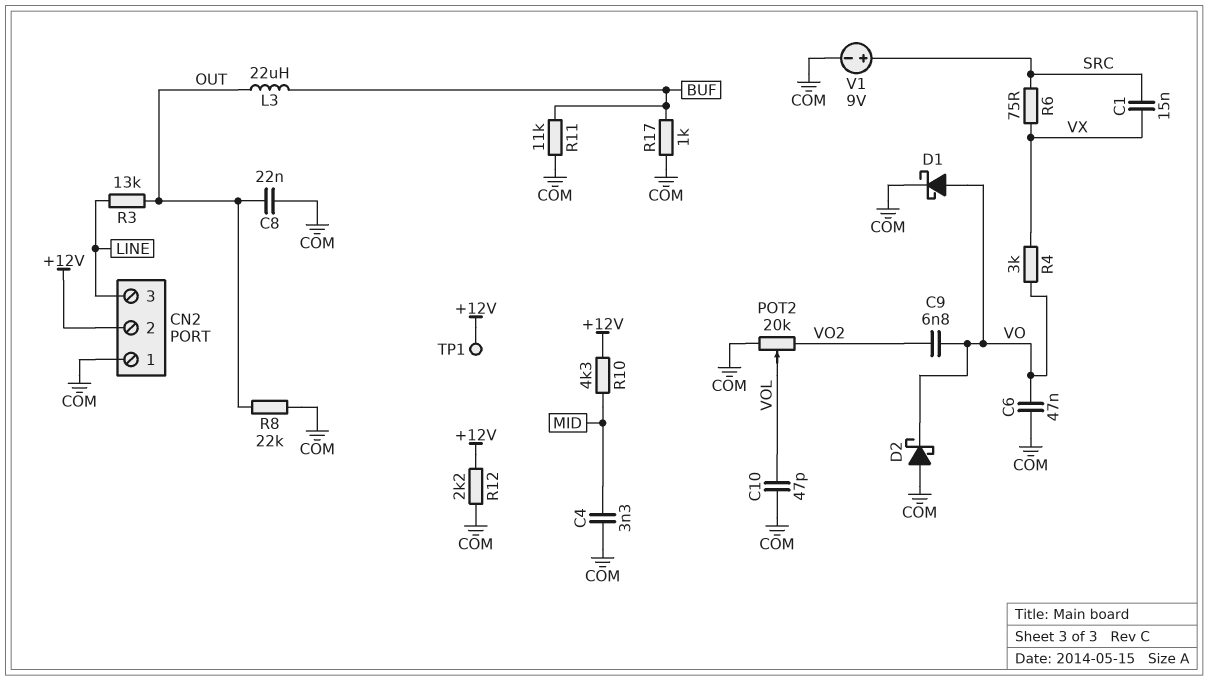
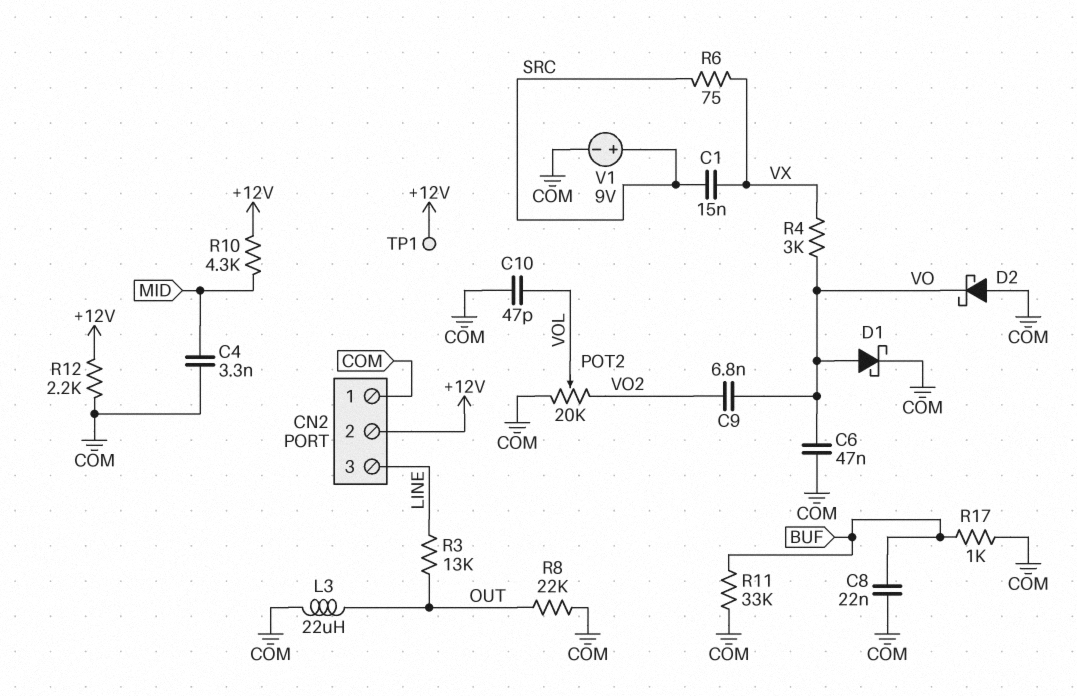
C8: 22nF (COM, OUT) -> 22nF (BUF, COM)
L3: 22uH (BUF, OUT) -> 22uH (COM, OUT)
R11: 11k (BUF, COM) -> 33k (BUF, COM)

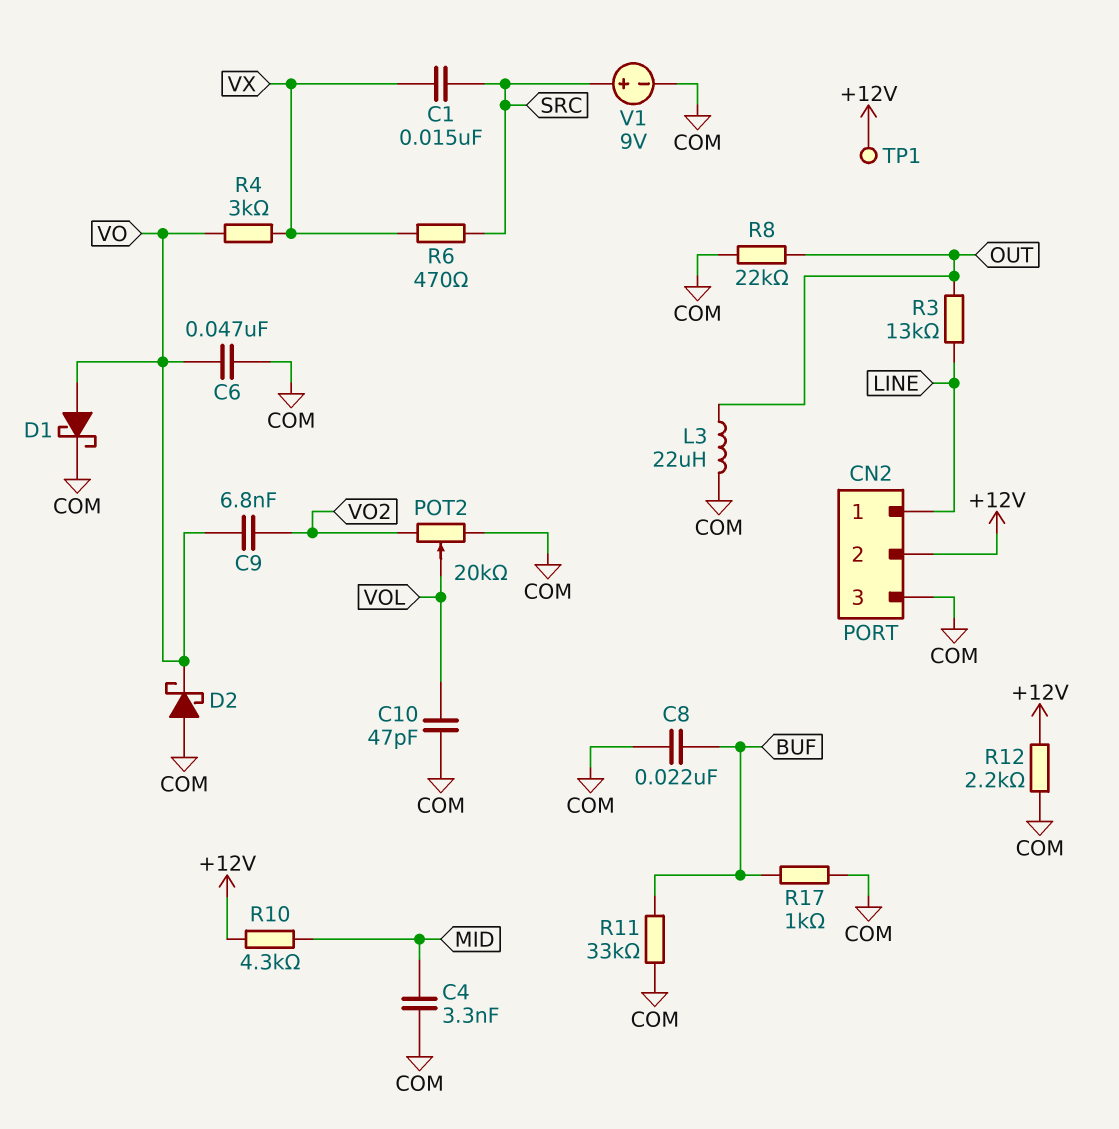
CN2 pin 1: COM -> LINE
CN2 pin 3: LINE -> COM
R6: 75 (SRC, VX) -> 470 (SRC, VX)

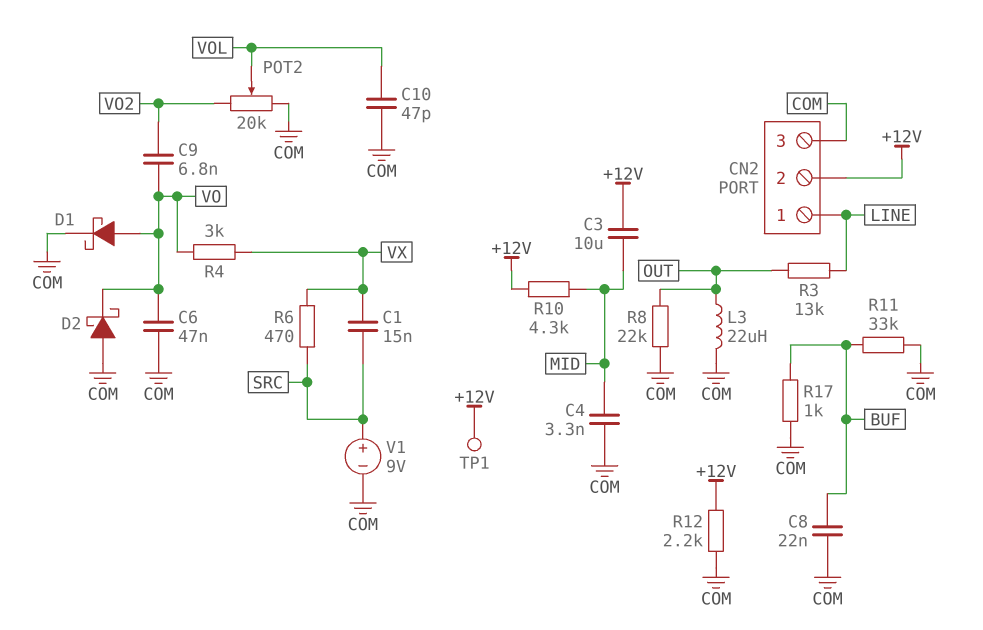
C3: none -> 10uF (+12V, MID)

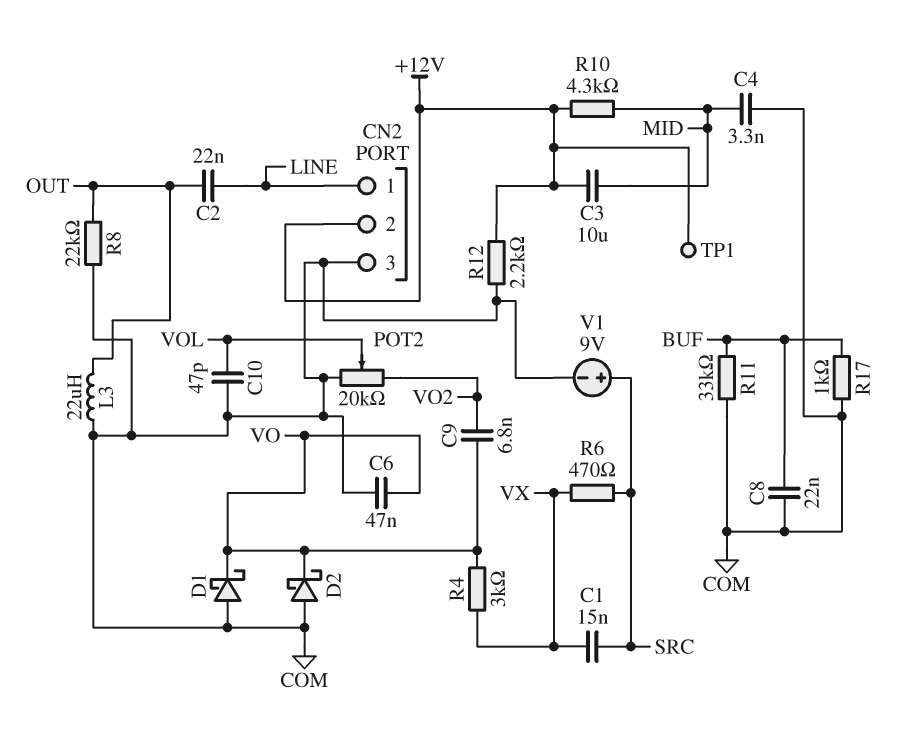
C2: none -> 22nF (LINE, OUT)
D1: schottky (A VO, K COM) -> schottky (A COM, K VO)
R3: 13k (LINE, OUT) -> none

